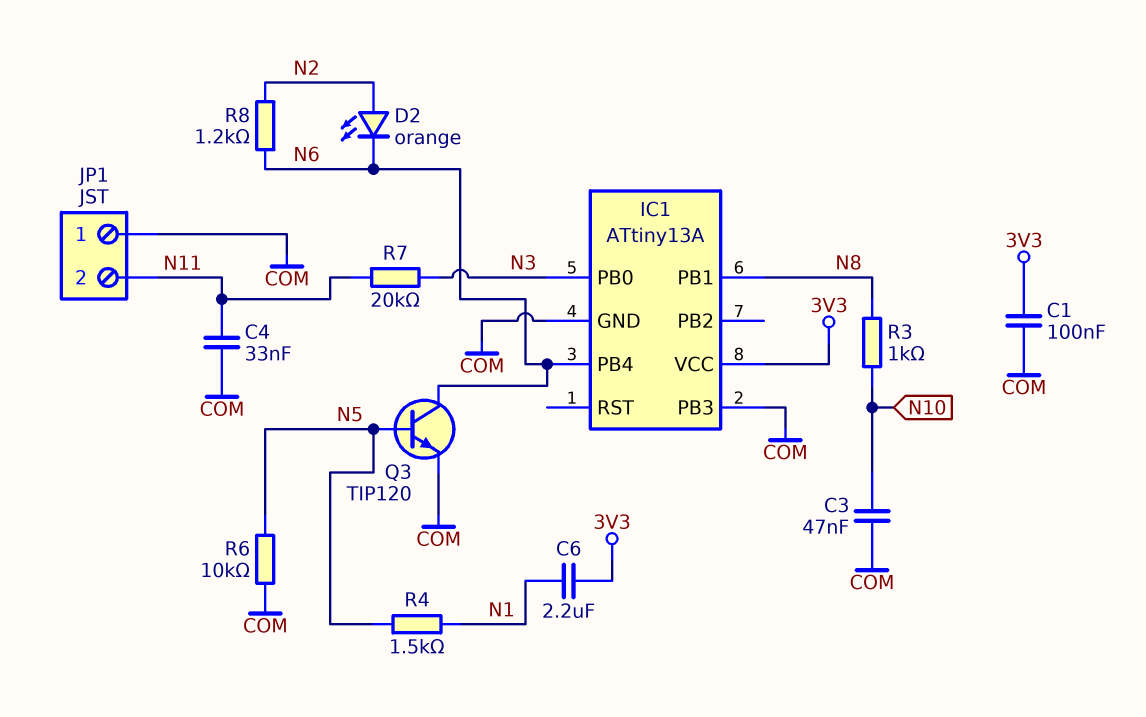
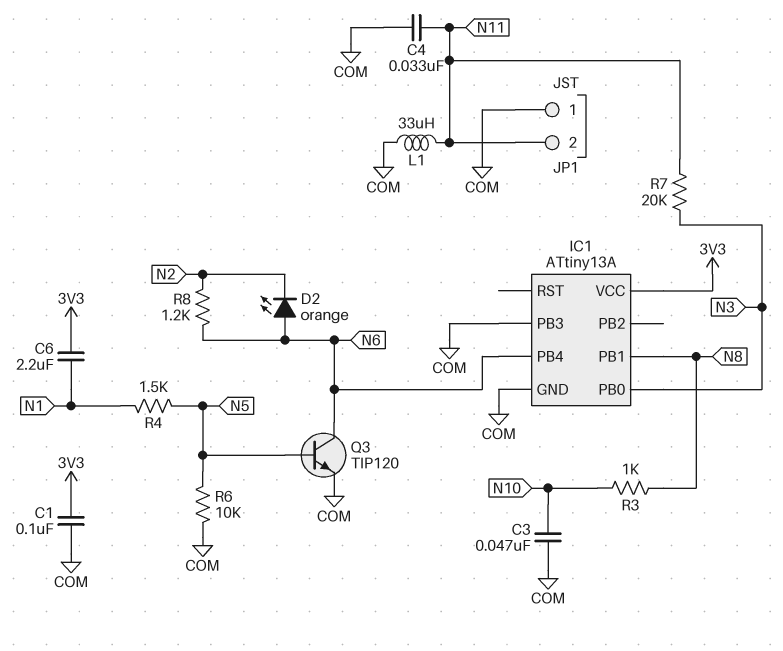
D2: LED orange (A N2, K N6) -> LED orange (A N6, K N2)
L1: none -> 33uH (COM, N11)

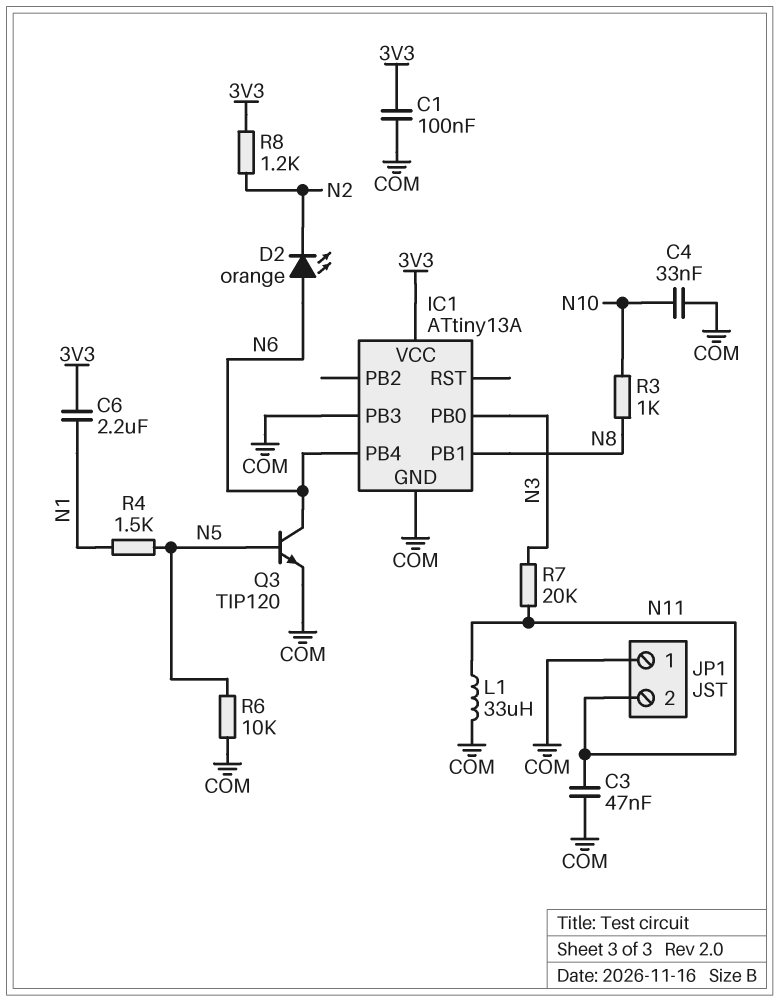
C3: 47nF (COM, N10) -> 47nF (COM, N11)
C4: 33nF (COM, N11) -> 33nF (COM, N10)
R8: 1.2k (N2, N6) -> 1.2k (3V3, N2)

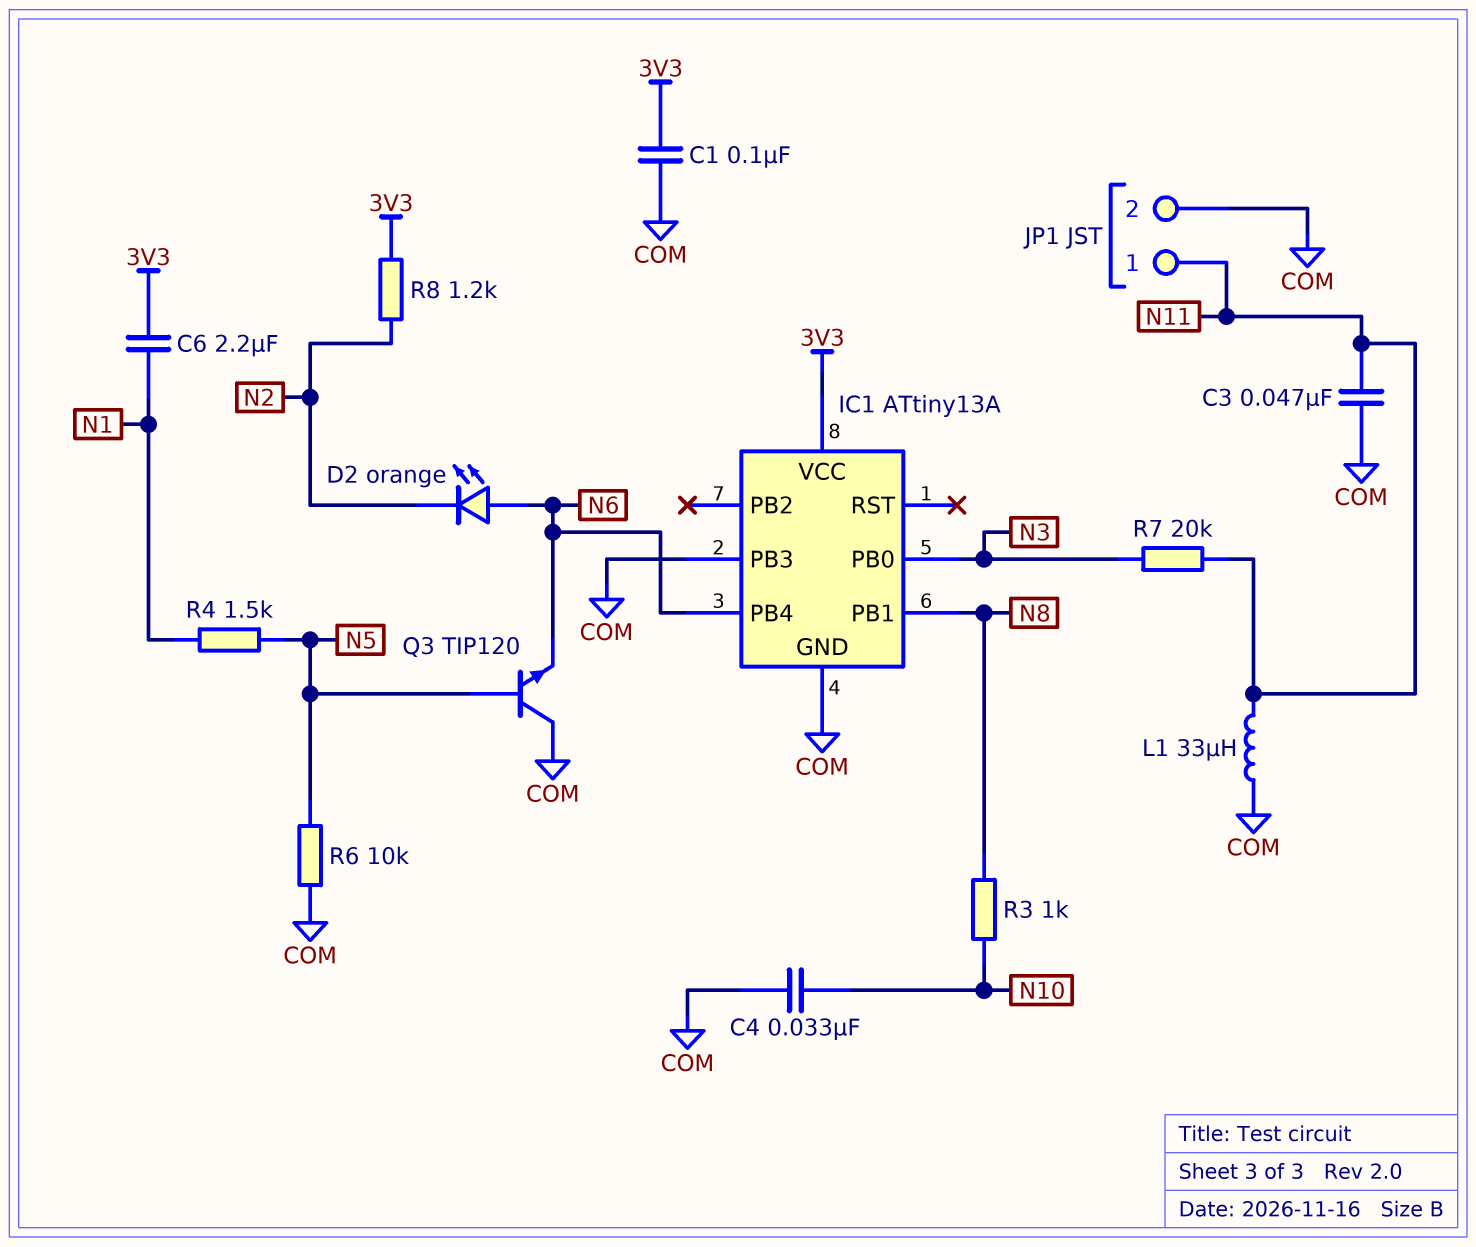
JP1 pin 1: COM -> N11
JP1 pin 2: N11 -> COM
Q3: NPN TIP120 (B N5, C N6, E COM) -> NPN TIP120 (B N5, C COM, E N6)

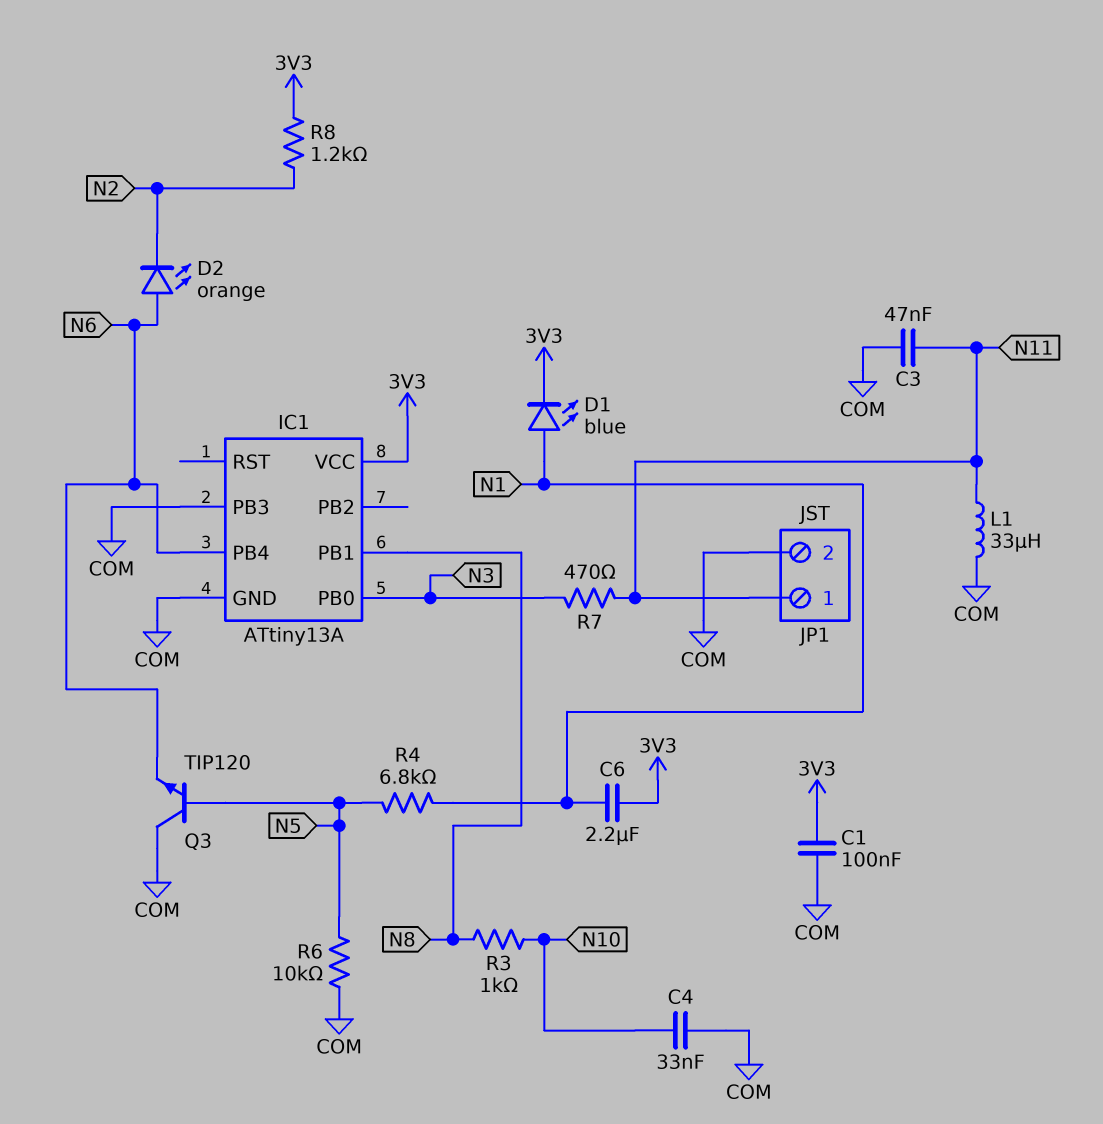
D1: none -> LED blue (A N1, K 3V3)
R4: 1.5k (N1, N5) -> 6.8k (N1, N5)
R7: 20k (N3, N11) -> 470 (N3, N11)

